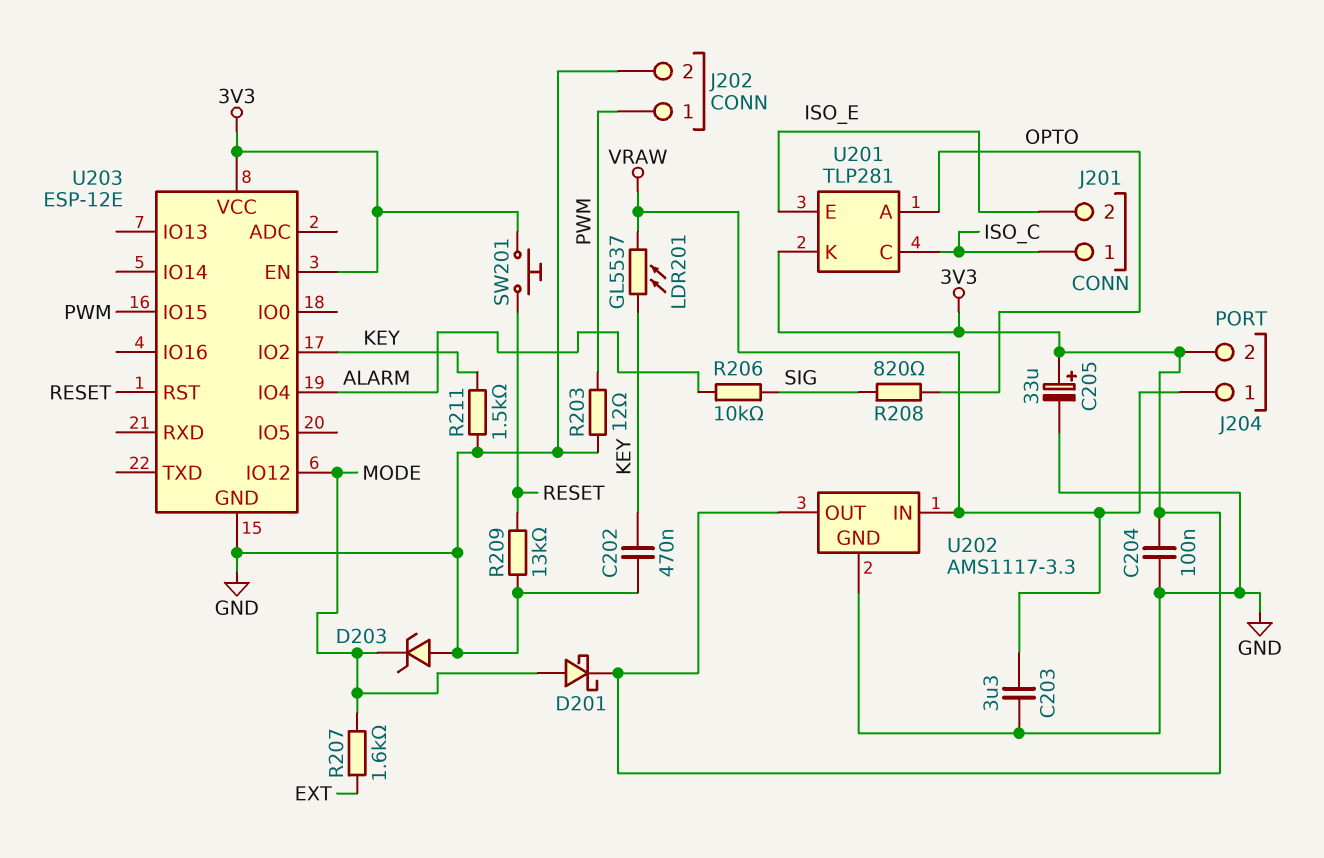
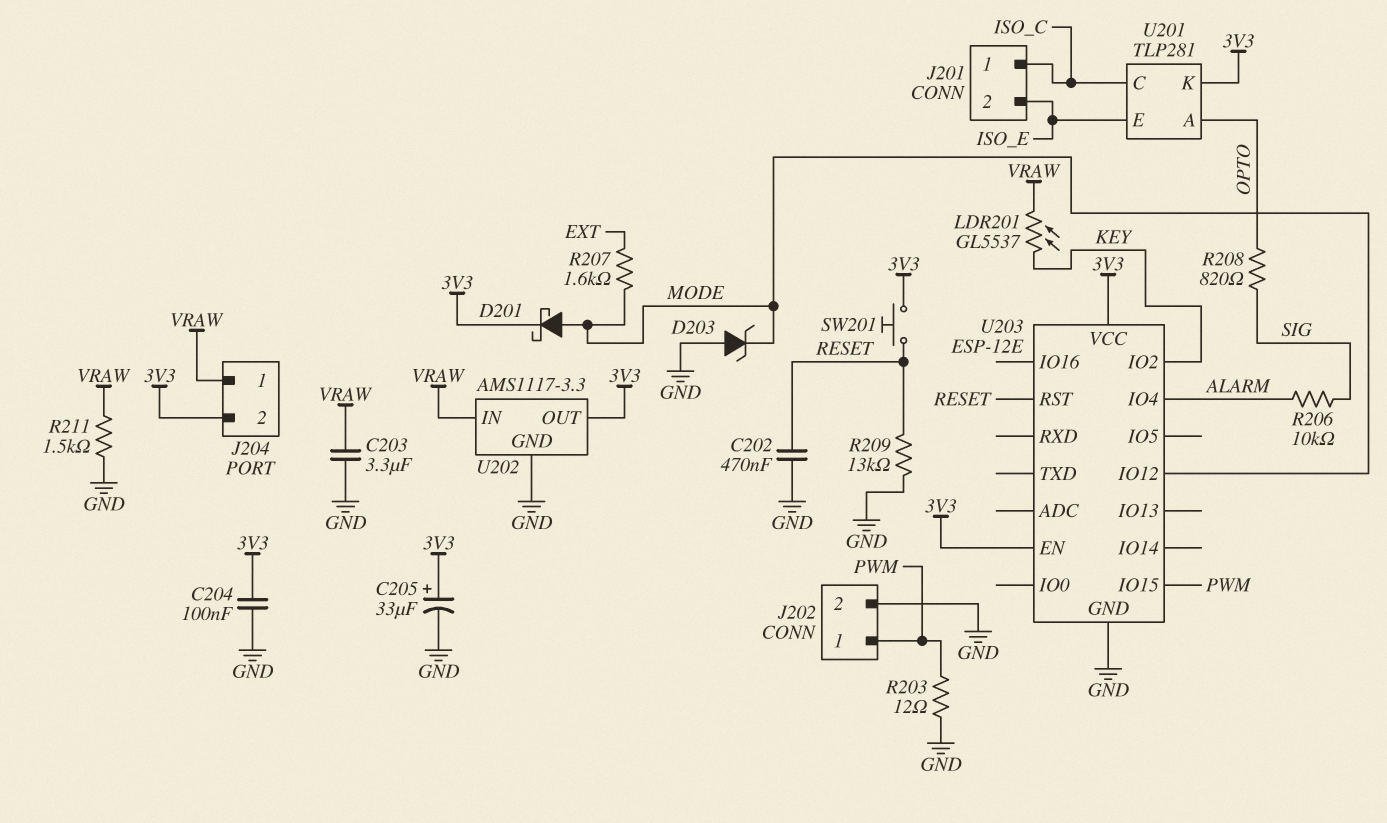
C202: 470nF (GND, KEY) -> 470nF (GND, RESET)
R211: 1.5k (GND, KEY) -> 1.5k (GND, VRAW)

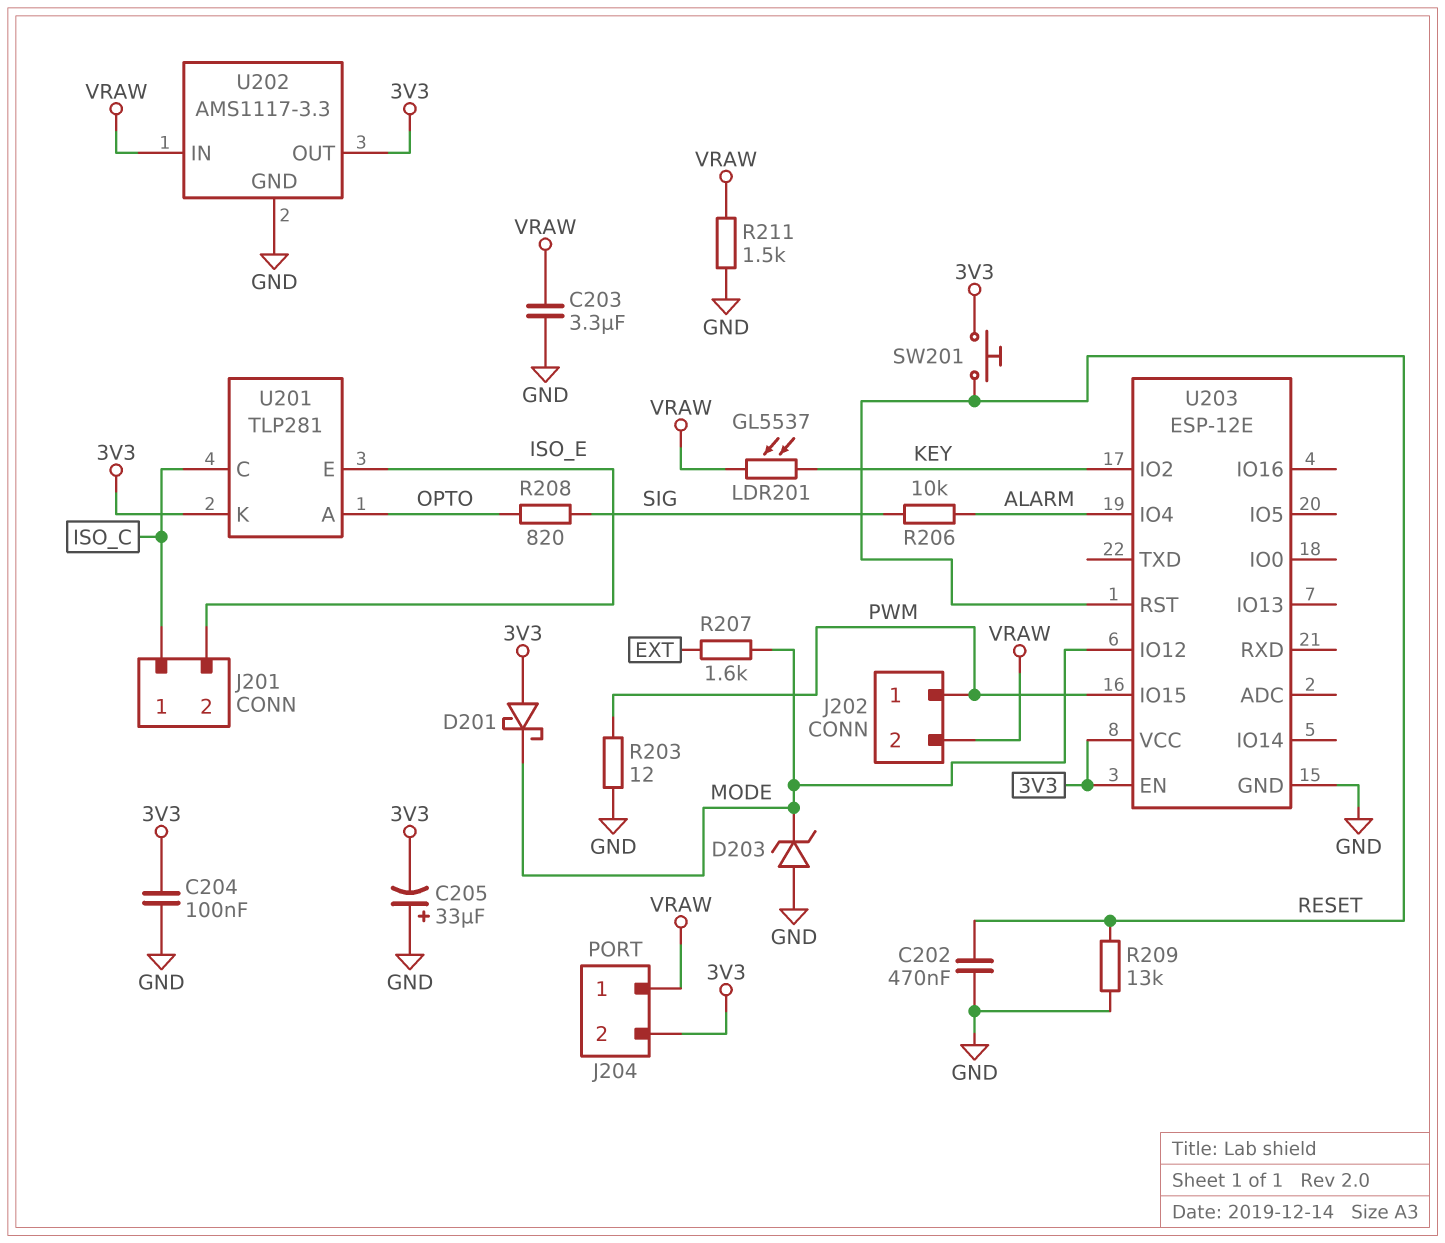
C205: 33uF (plus 3V3, minus GND) -> 33uF (plus GND, minus 3V3)
D201: schottky (A MODE, K 3V3) -> schottky (A 3V3, K MODE)
J202 pin 2: GND -> VRAW

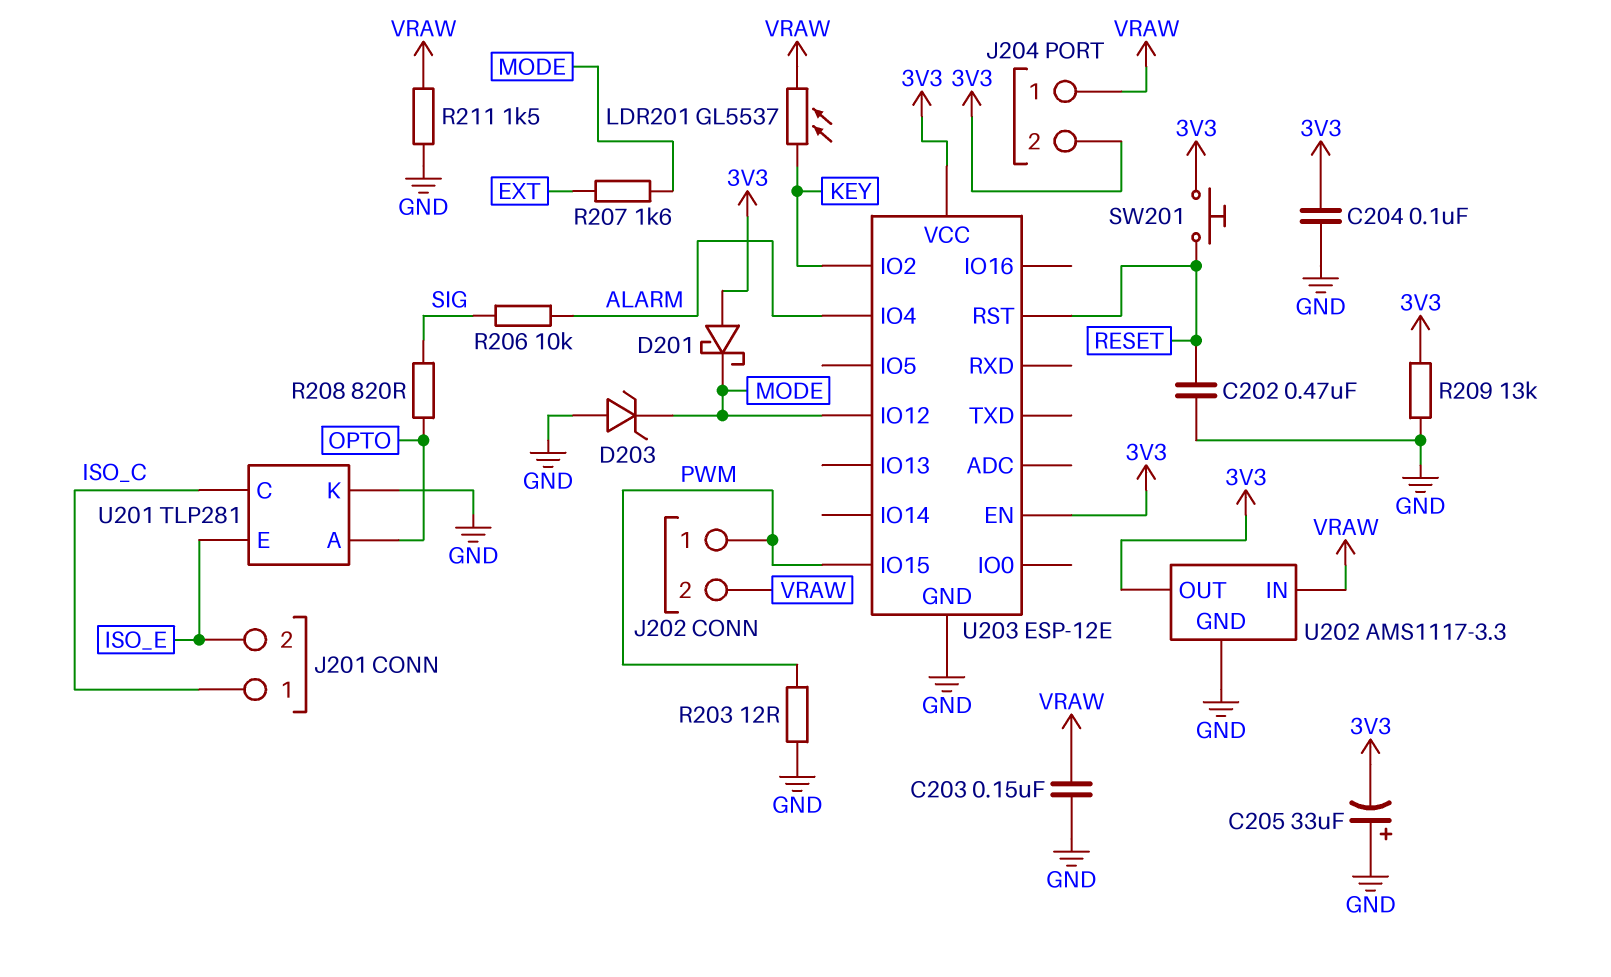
C203: 3.3uF (GND, VRAW) -> 150nF (GND, VRAW)
R209: 13k (GND, RESET) -> 13k (3V3, GND)
U201 pin K: 3V3 -> GND

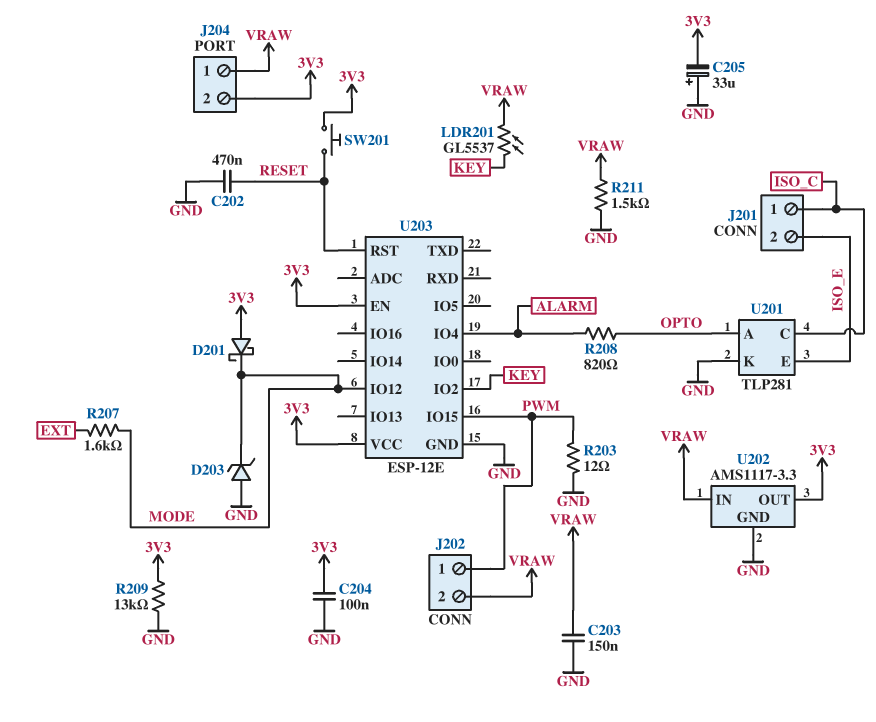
R206: 10k (ALARM, SIG) -> none
R208: 820 (OPTO, SIG) -> 820 (ALARM, OPTO)

